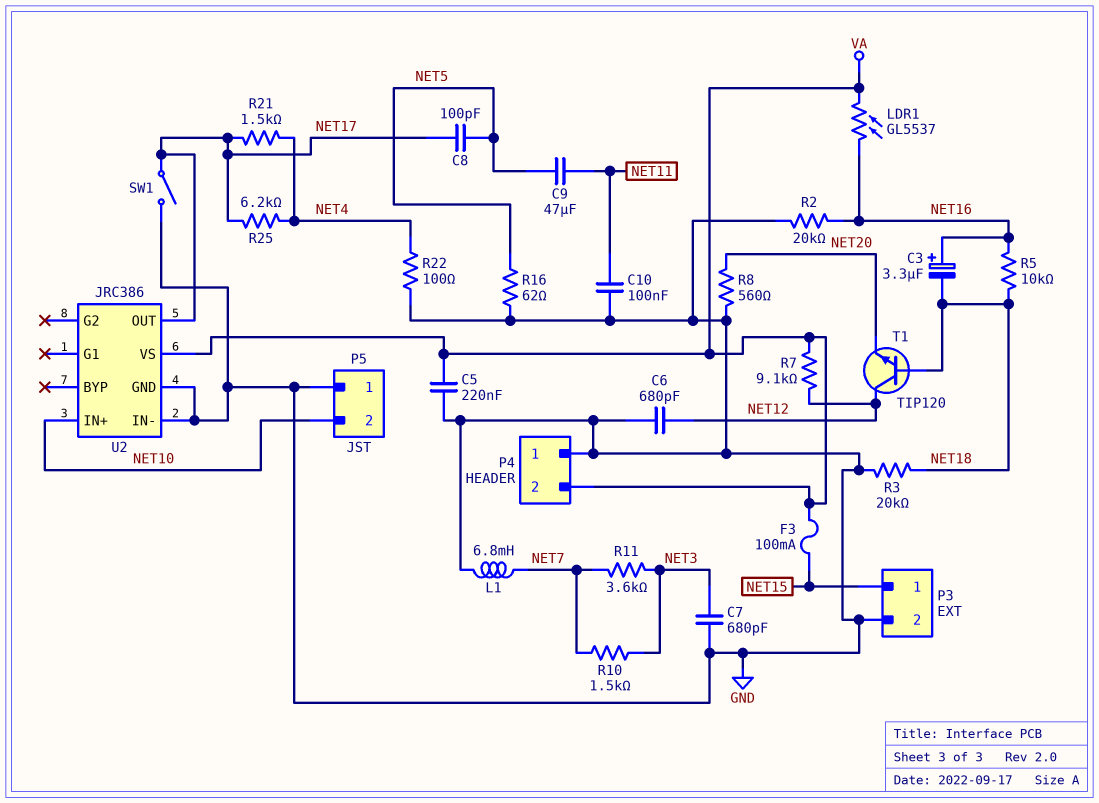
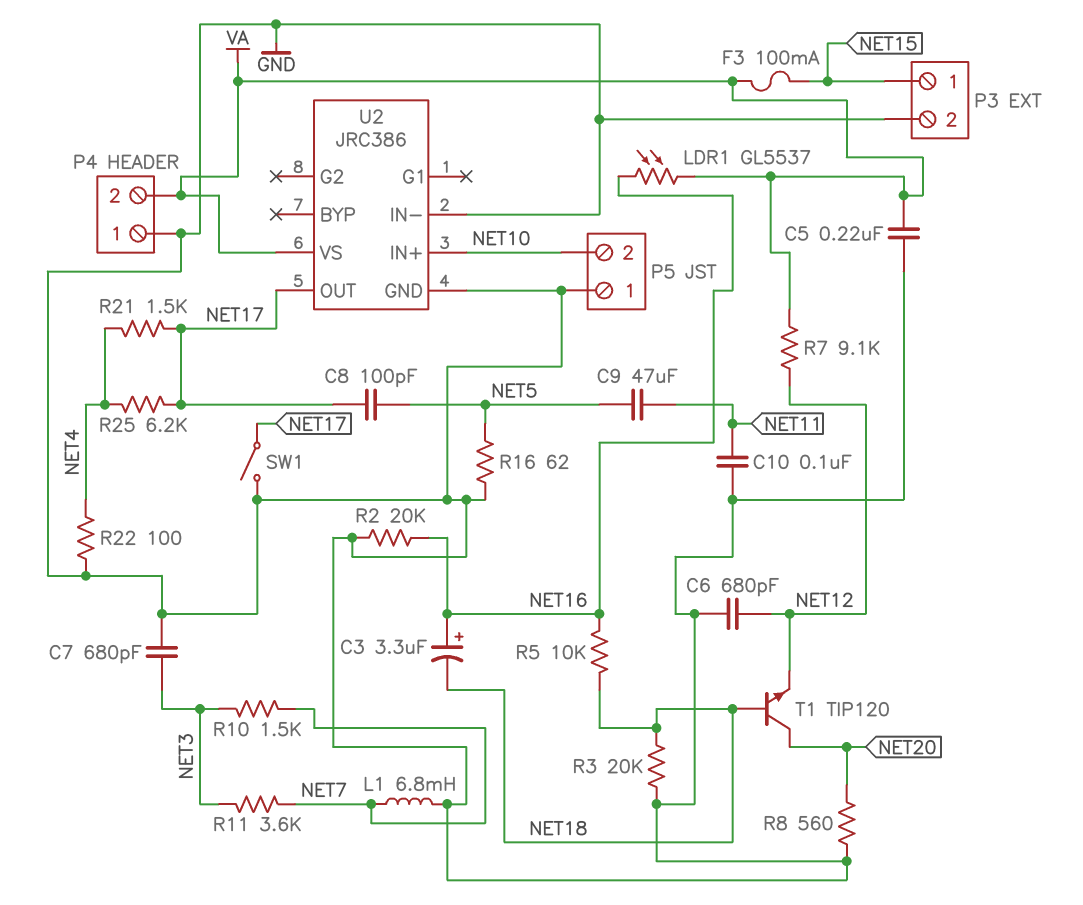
T1: NPN TIP120 (B NET18, C NET12, E NET20) -> NPN TIP120 (B NET18, C NET20, E NET12)

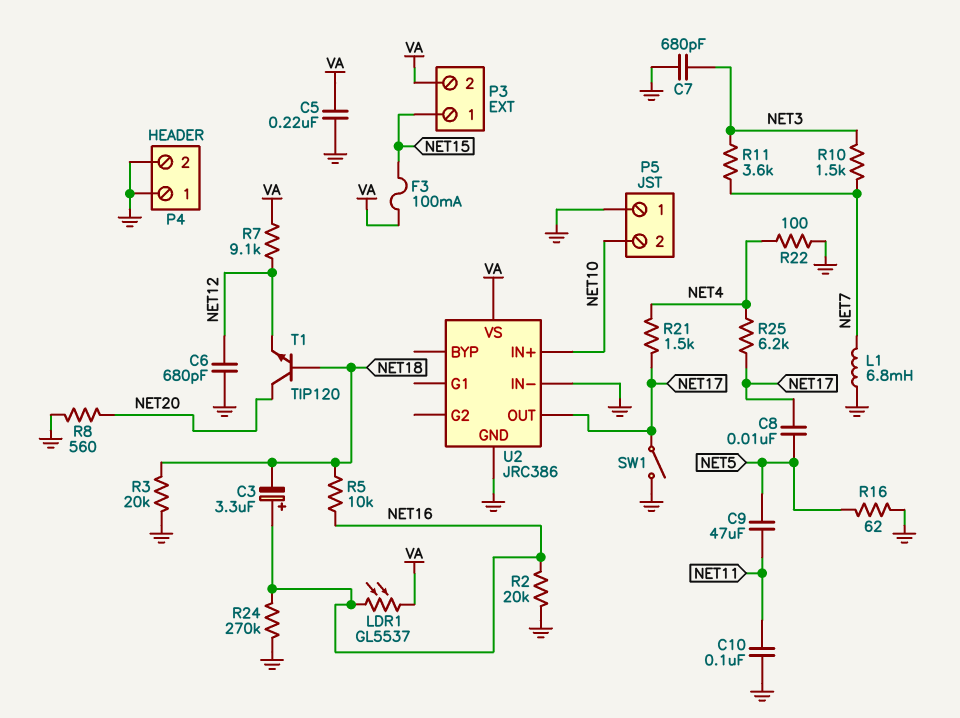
C8: 100pF (NET5, NET17) -> 10nF (NET5, NET17)
P3 pin 2: GND -> VA
P4 pin 2: VA -> GND
R24: none -> 270k (GND, NET16)

